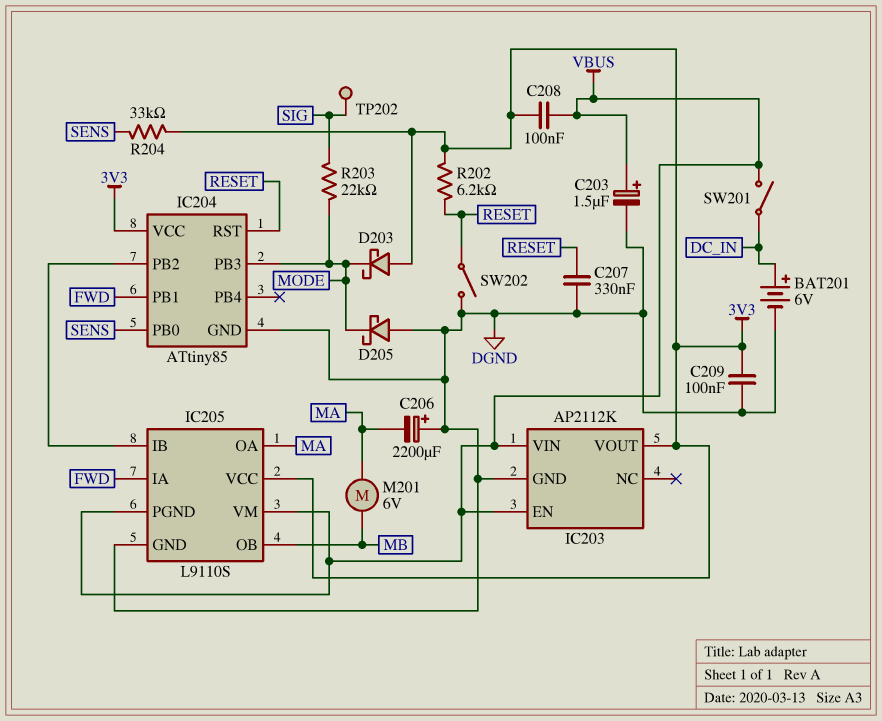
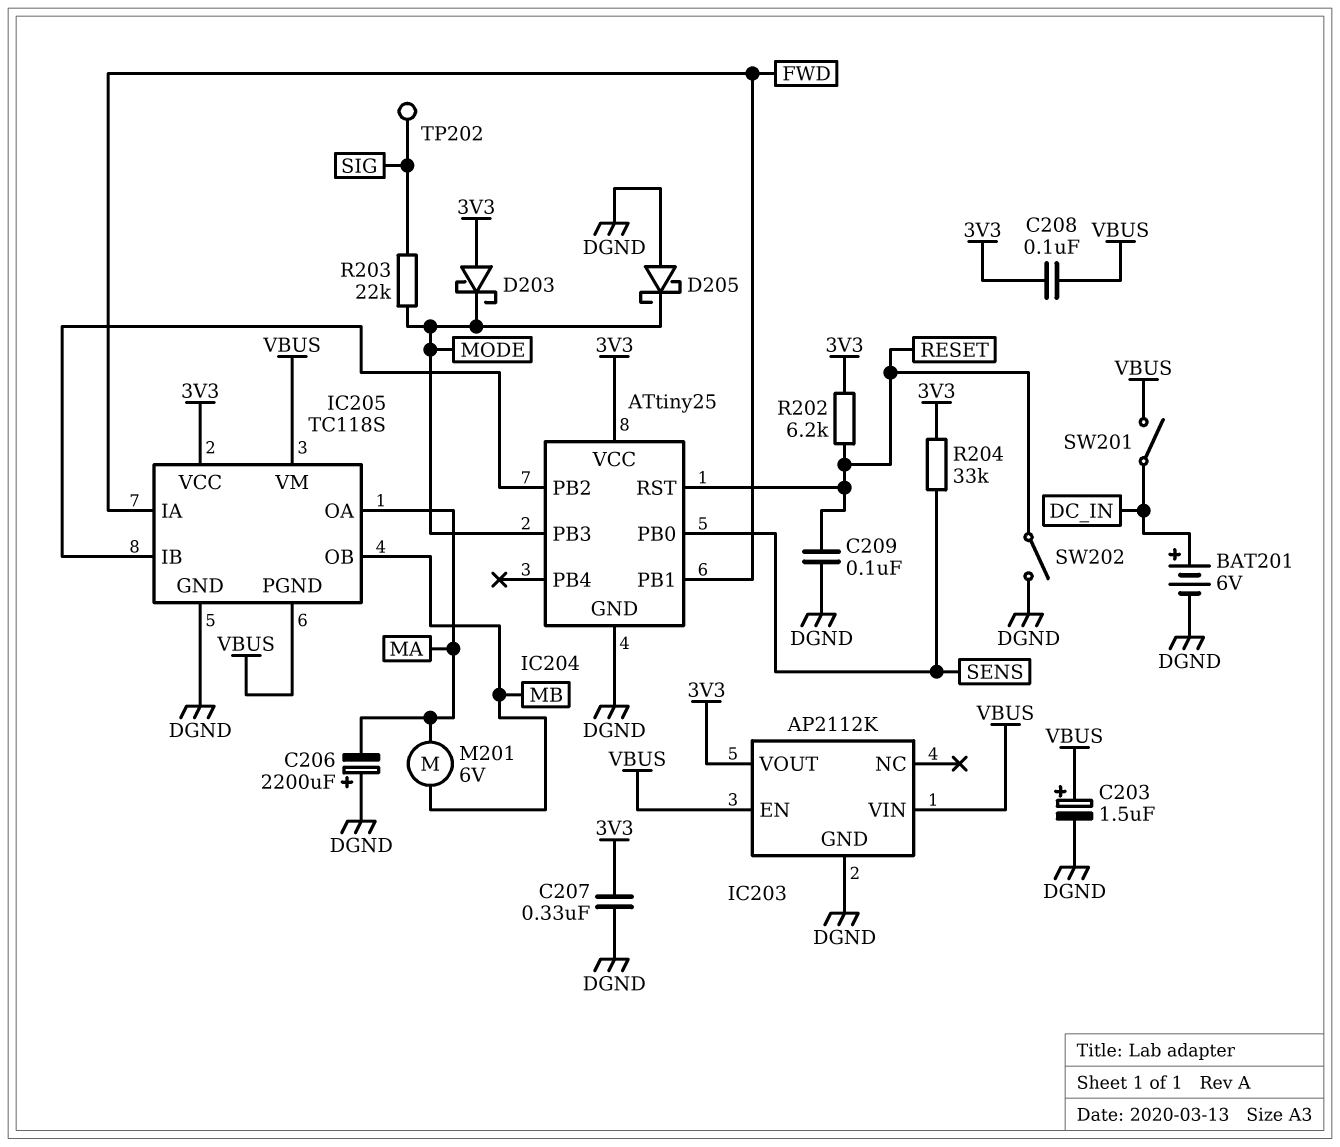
C207: 330nF (DGND, RESET) -> 330nF (3V3, DGND)
C209: 100nF (3V3, DGND) -> 100nF (DGND, RESET)
IC204: ATtiny85 -> ATtiny25
IC205: L9110S -> TC118S

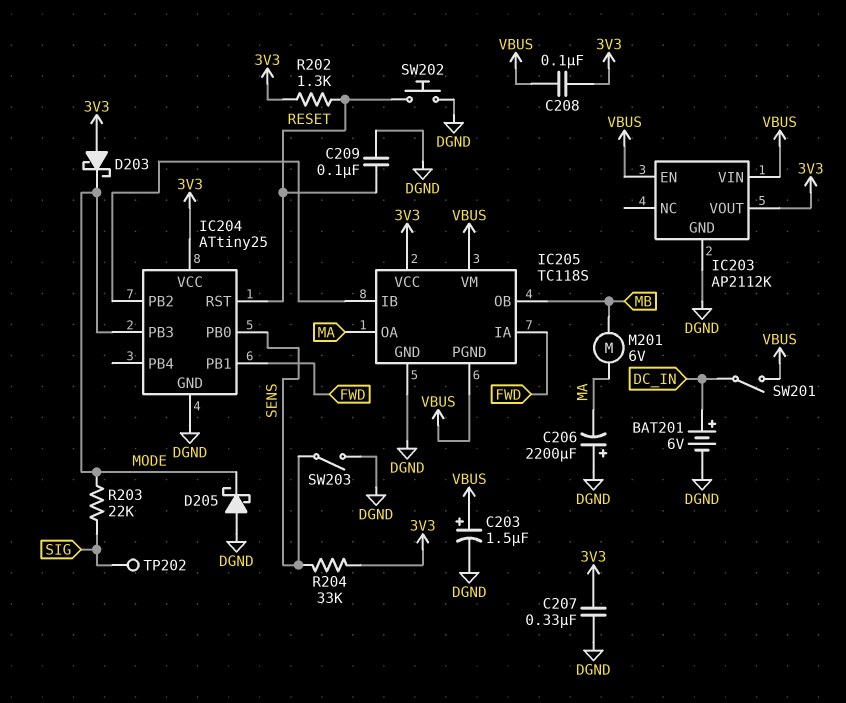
R202: 6.2k (3V3, RESET) -> 1.3k (3V3, RESET)
SW202: switch (DGND, RESET) -> button (DGND, RESET)
SW203: none -> switch (DGND, SENS)

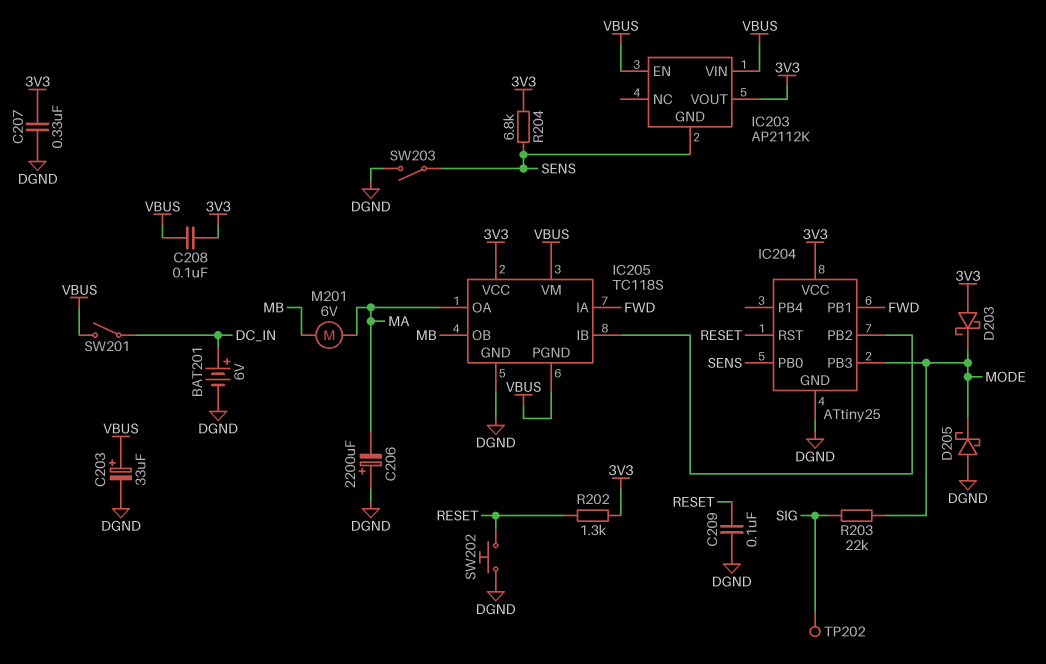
C203: 1.5uF (plus VBUS, minus DGND) -> 33uF (plus VBUS, minus DGND)
IC203 pin GND: DGND -> SENS
R204: 33k (3V3, SENS) -> 6.8k (3V3, SENS)

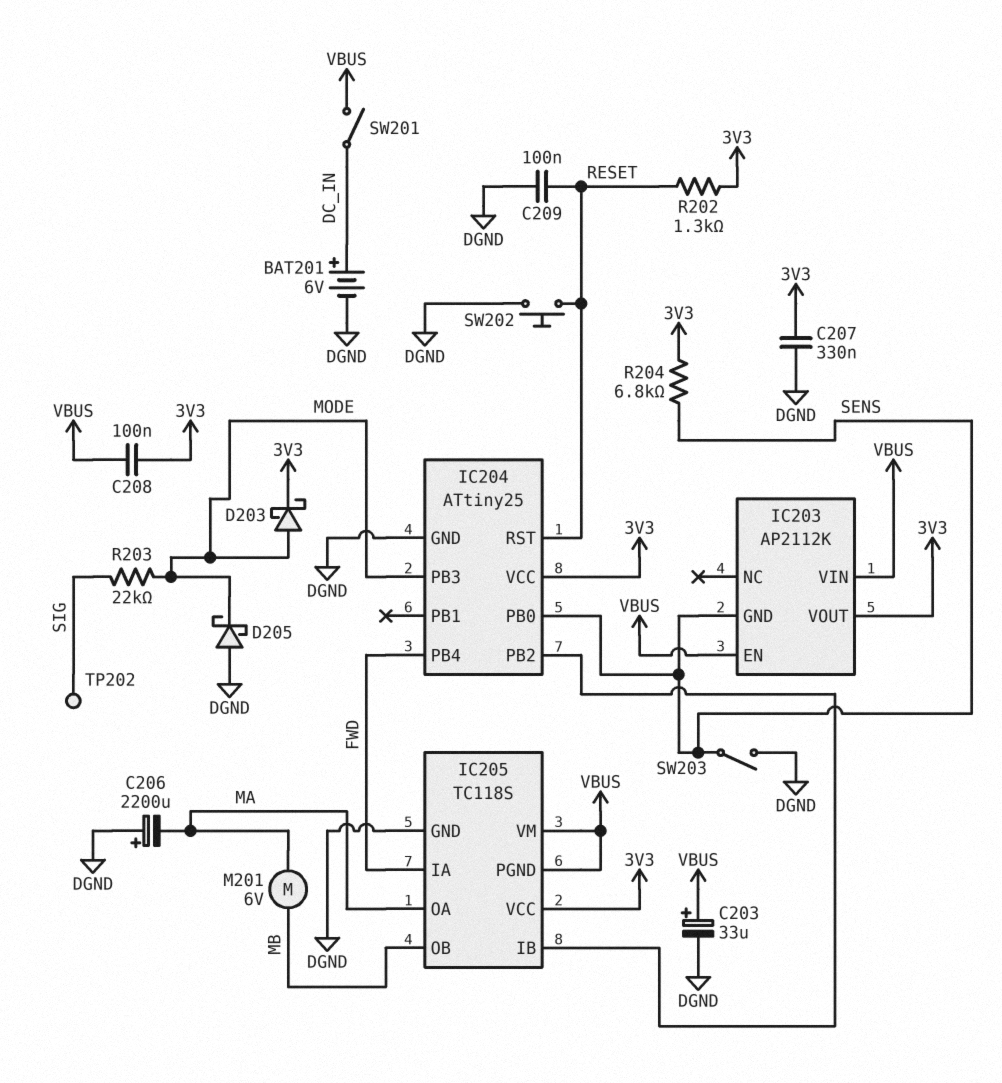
D203: schottky (A 3V3, K MODE) -> schottky (A MODE, K 3V3)
IC204 pin PB1: FWD -> none
IC204 pin PB4: none -> FWD

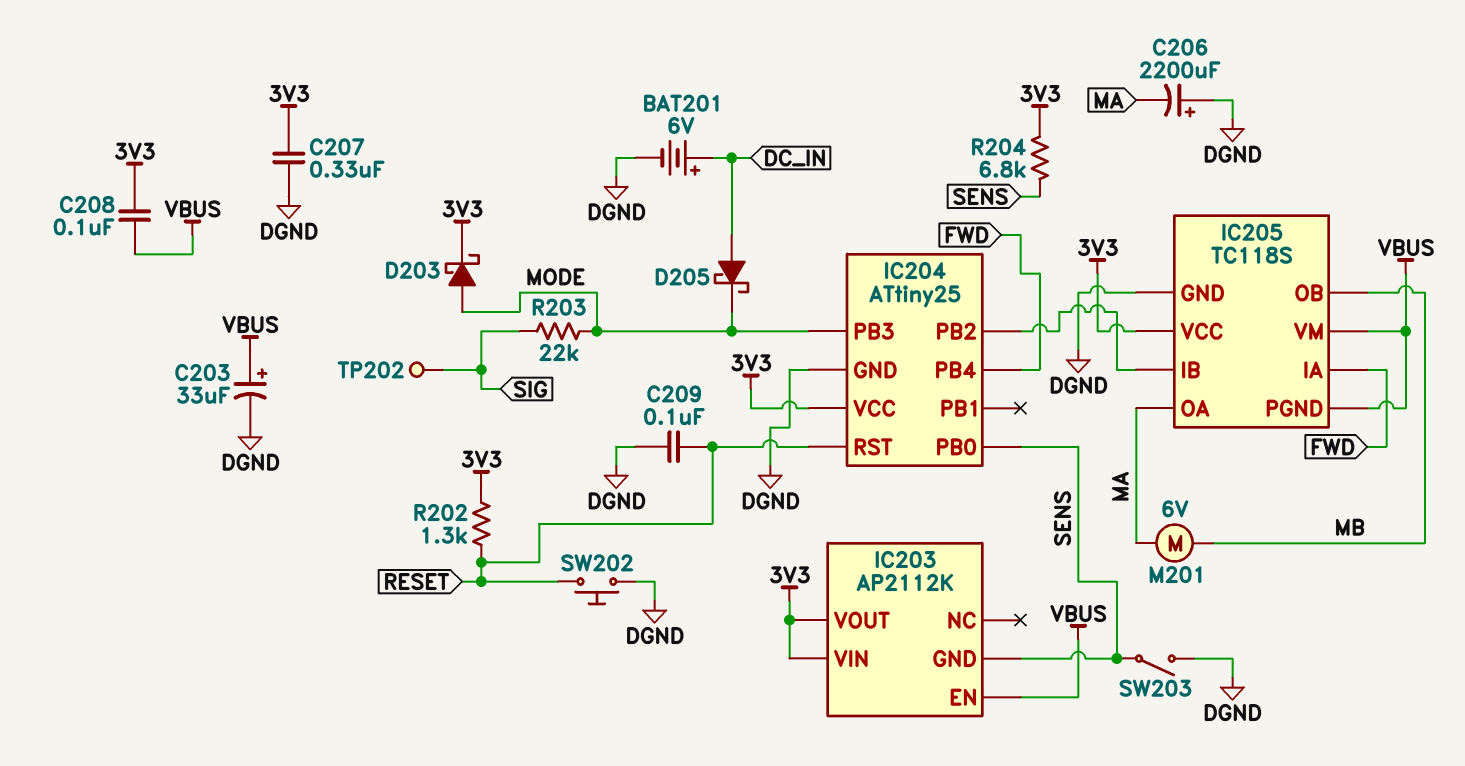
D205: schottky (A DGND, K MODE) -> schottky (A DC_IN, K MODE)
IC203 pin VIN: VBUS -> 3V3
SW201: switch (DC_IN, VBUS) -> none

